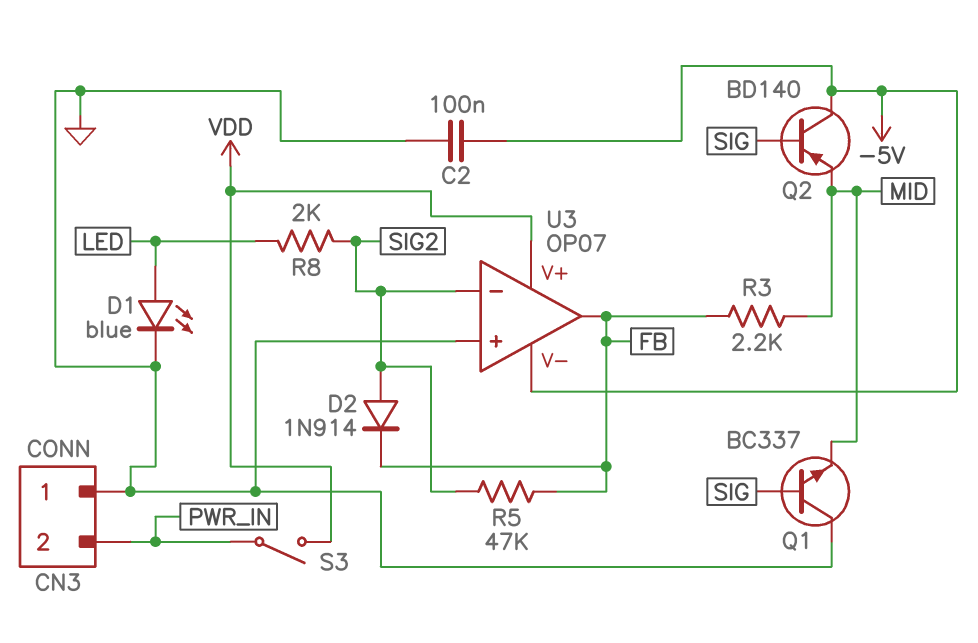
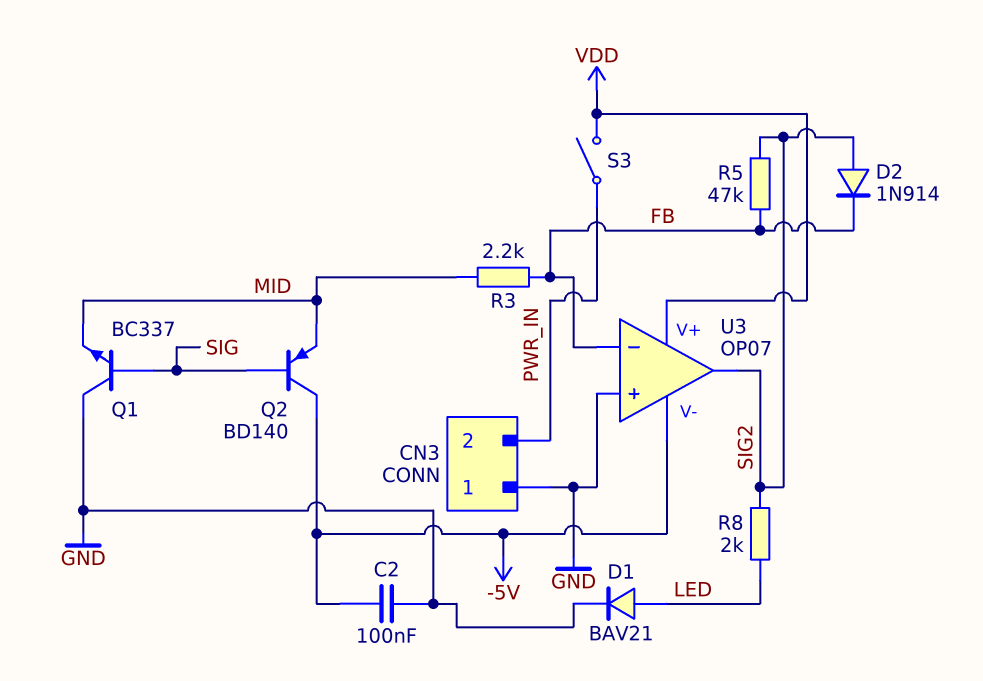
D1: LED blue (A LED, K GND) -> diode BAV21 (A LED, K GND)
U3 pin in-: SIG2 -> FB
U3 pin out: FB -> SIG2

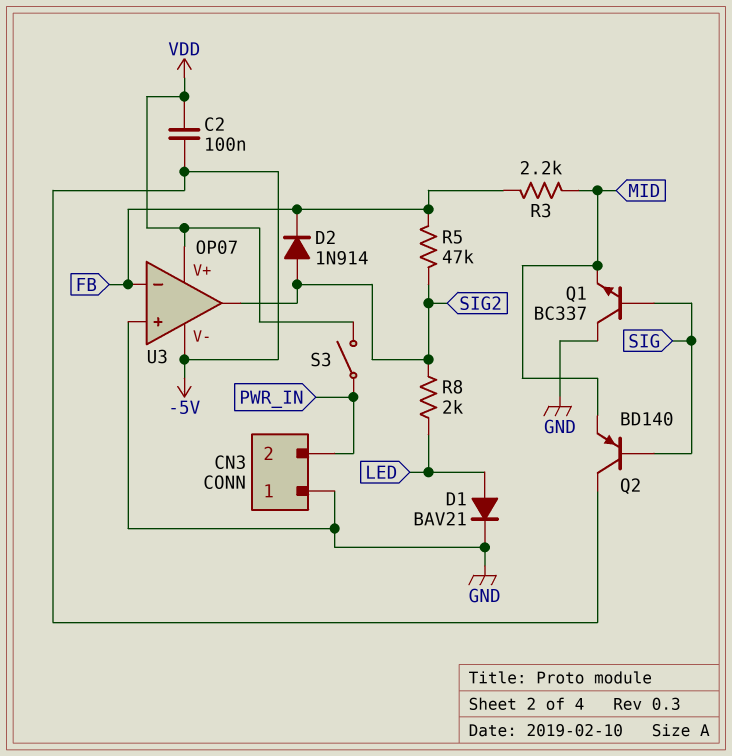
C2: 100nF (-5V, GND) -> 100nF (-5V, VDD)

